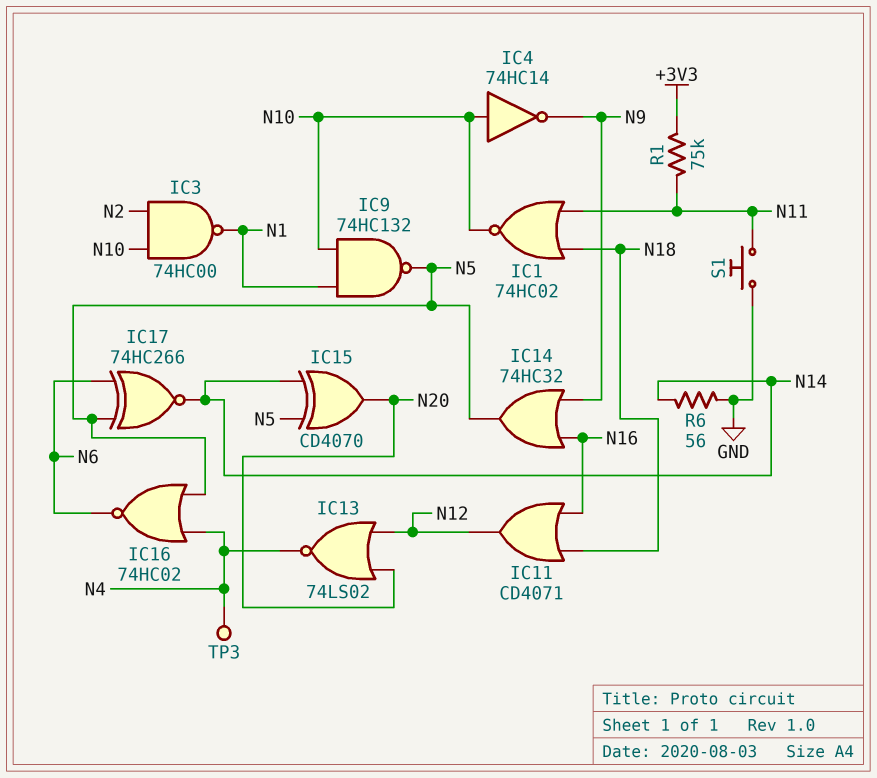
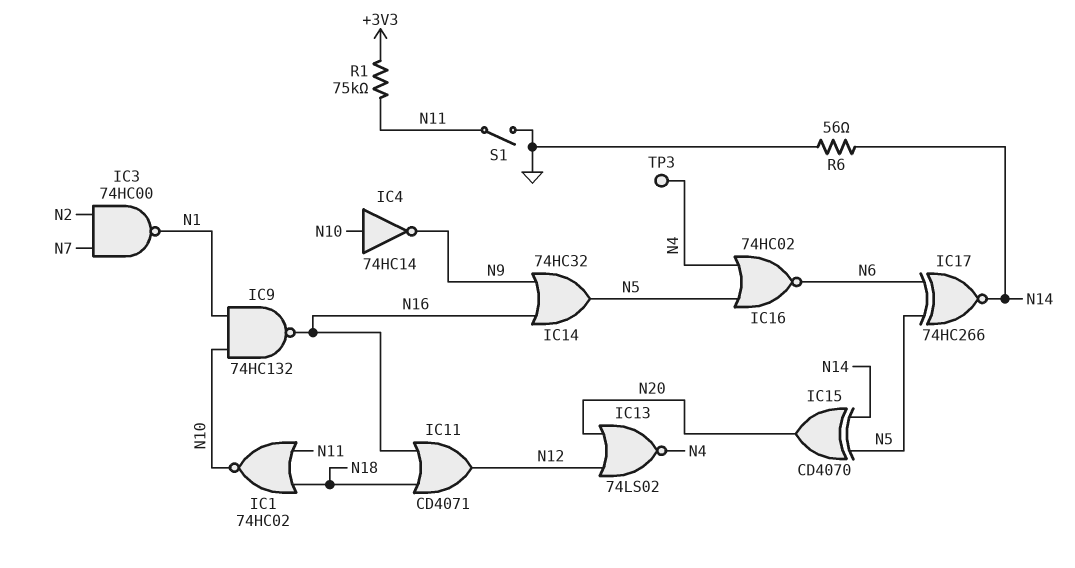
IC3: NAND 74HC00 (in N2, in N10, out N1) -> NAND 74HC00 (in N2, in N7, out N1)
IC9: NAND 74HC132 (in N1, in N10, out N5) -> NAND 74HC132 (in N1, in N10, out N16)
S1: button (GND, N11) -> switch (GND, N11)

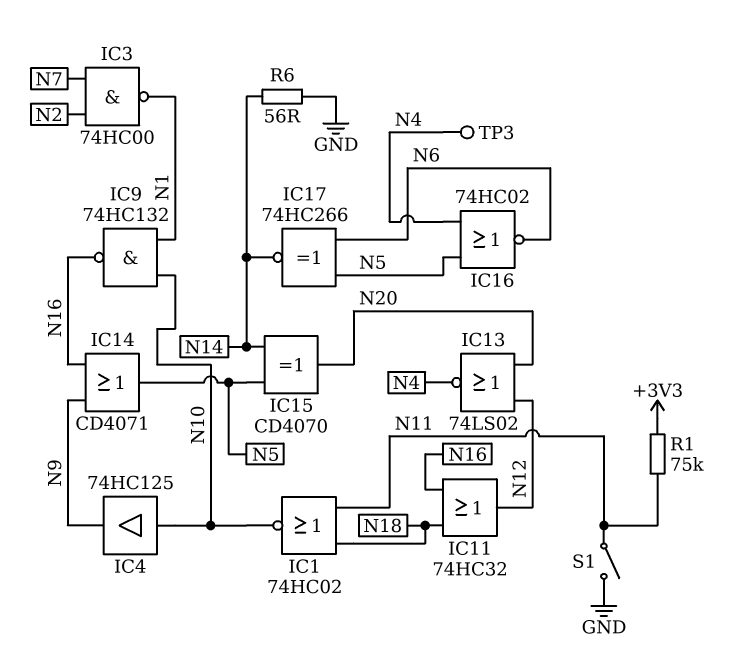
IC4: NOT 74HC14 (in N10, out N9) -> buffer 74HC125 (in N10, out N9)
IC11: OR CD4071 (in N16, in N18, out N12) -> OR 74HC32 (in N16, in N18, out N12)
IC14: OR 74HC32 (in N9, in N16, out N5) -> OR CD4071 (in N9, in N16, out N5)

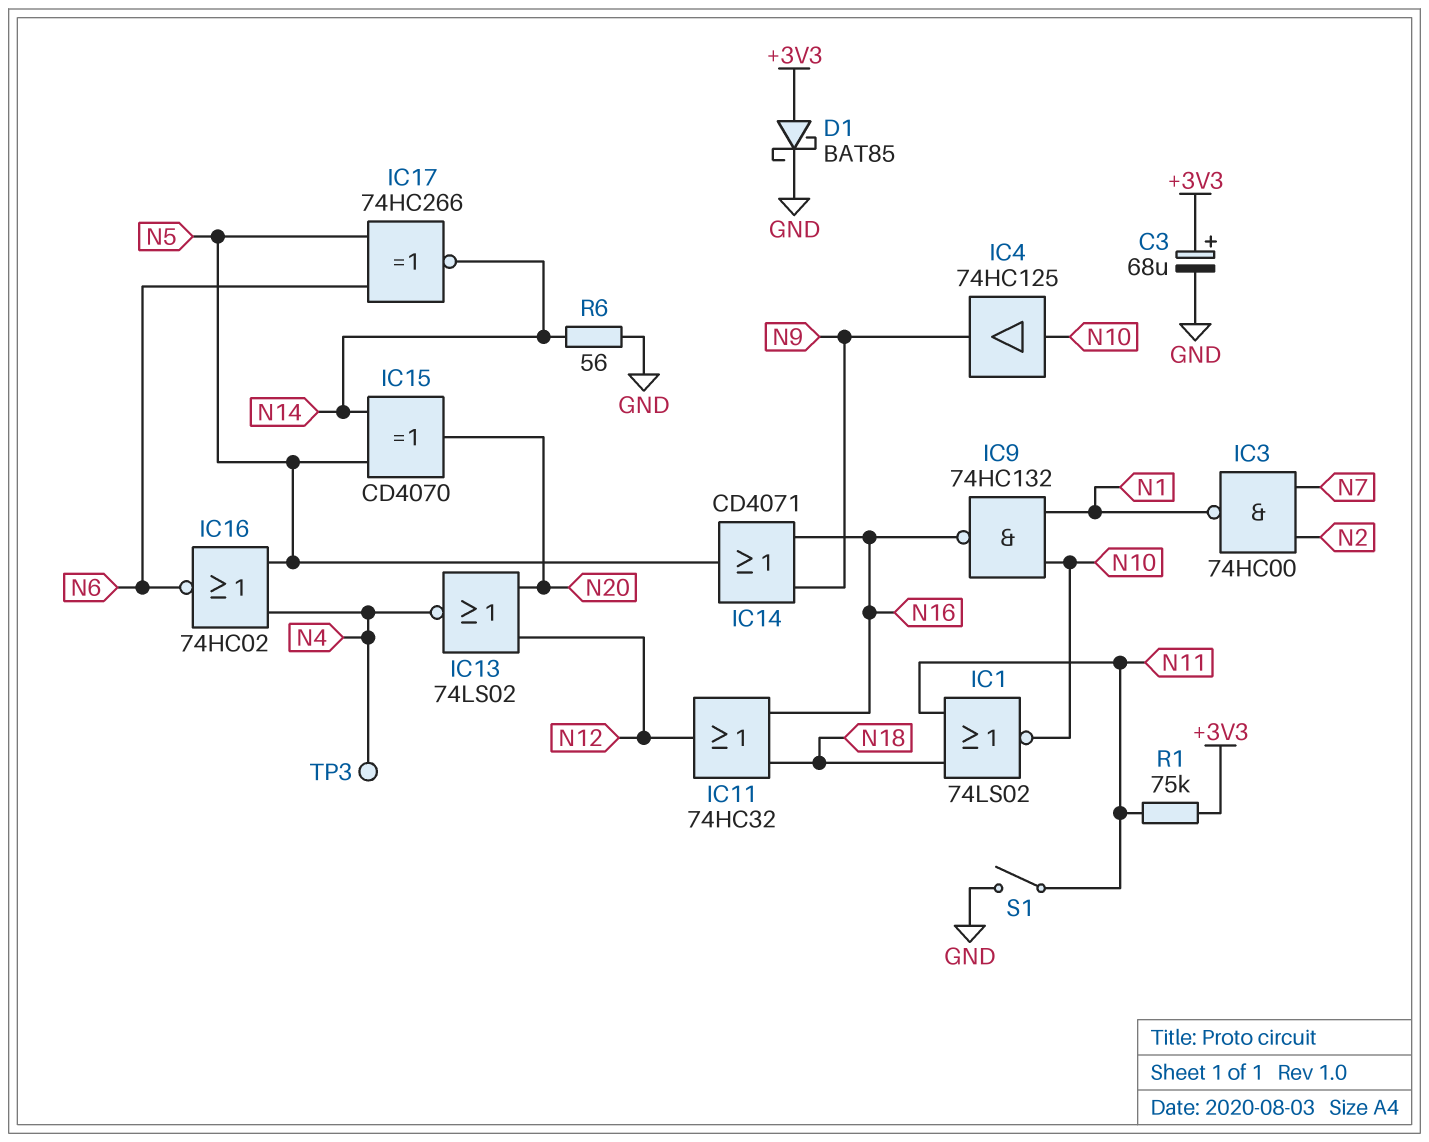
C3: none -> 68uF (plus +3V3, minus GND)
D1: none -> schottky BAT85 (A +3V3, K GND)
IC1: NOR 74HC02 (in N11, in N18, out N10) -> NOR 74LS02 (in N11, in N18, out N10)

